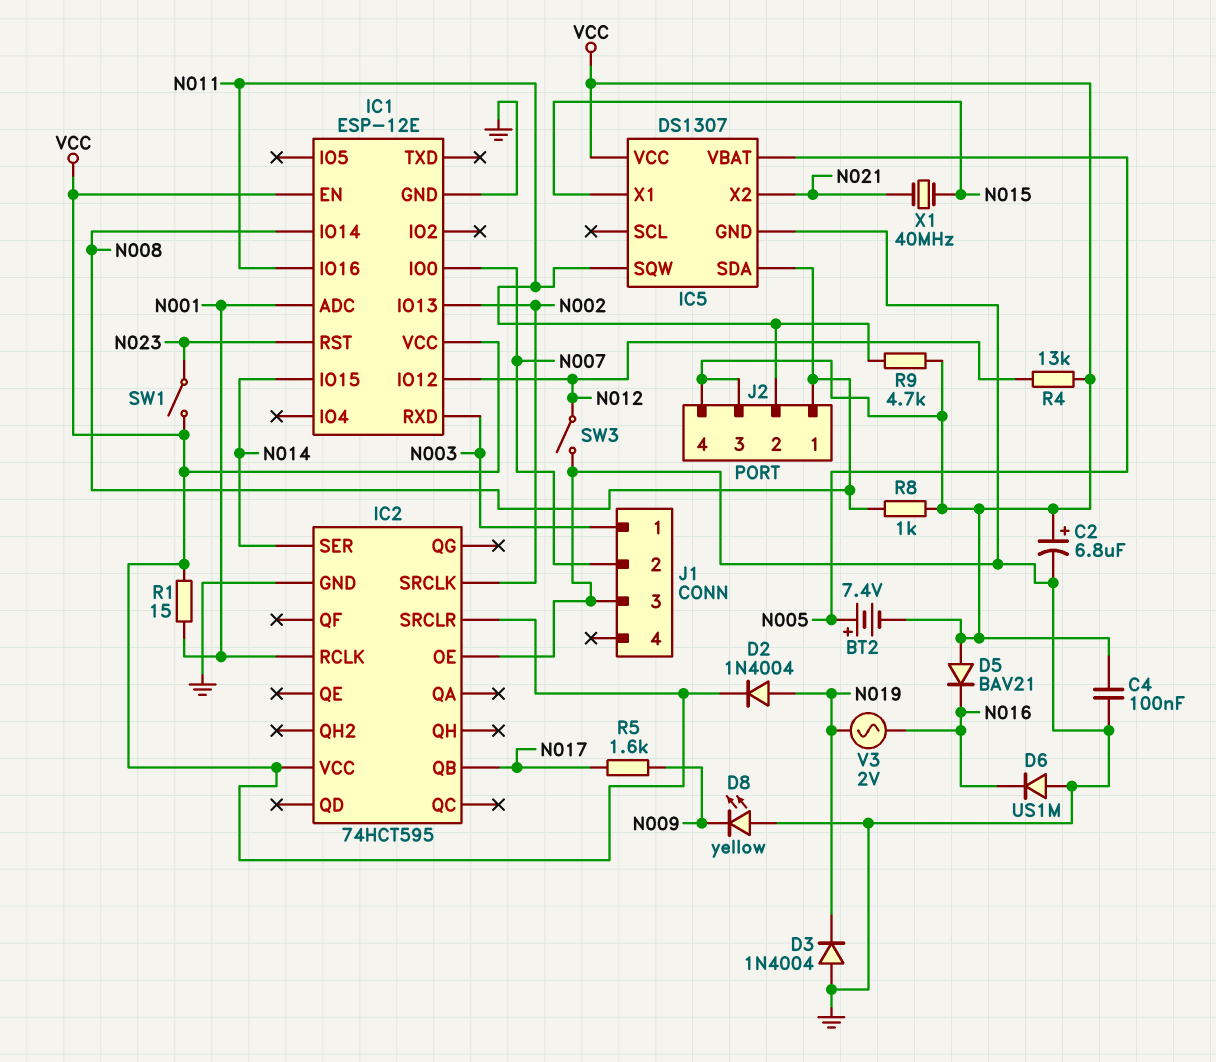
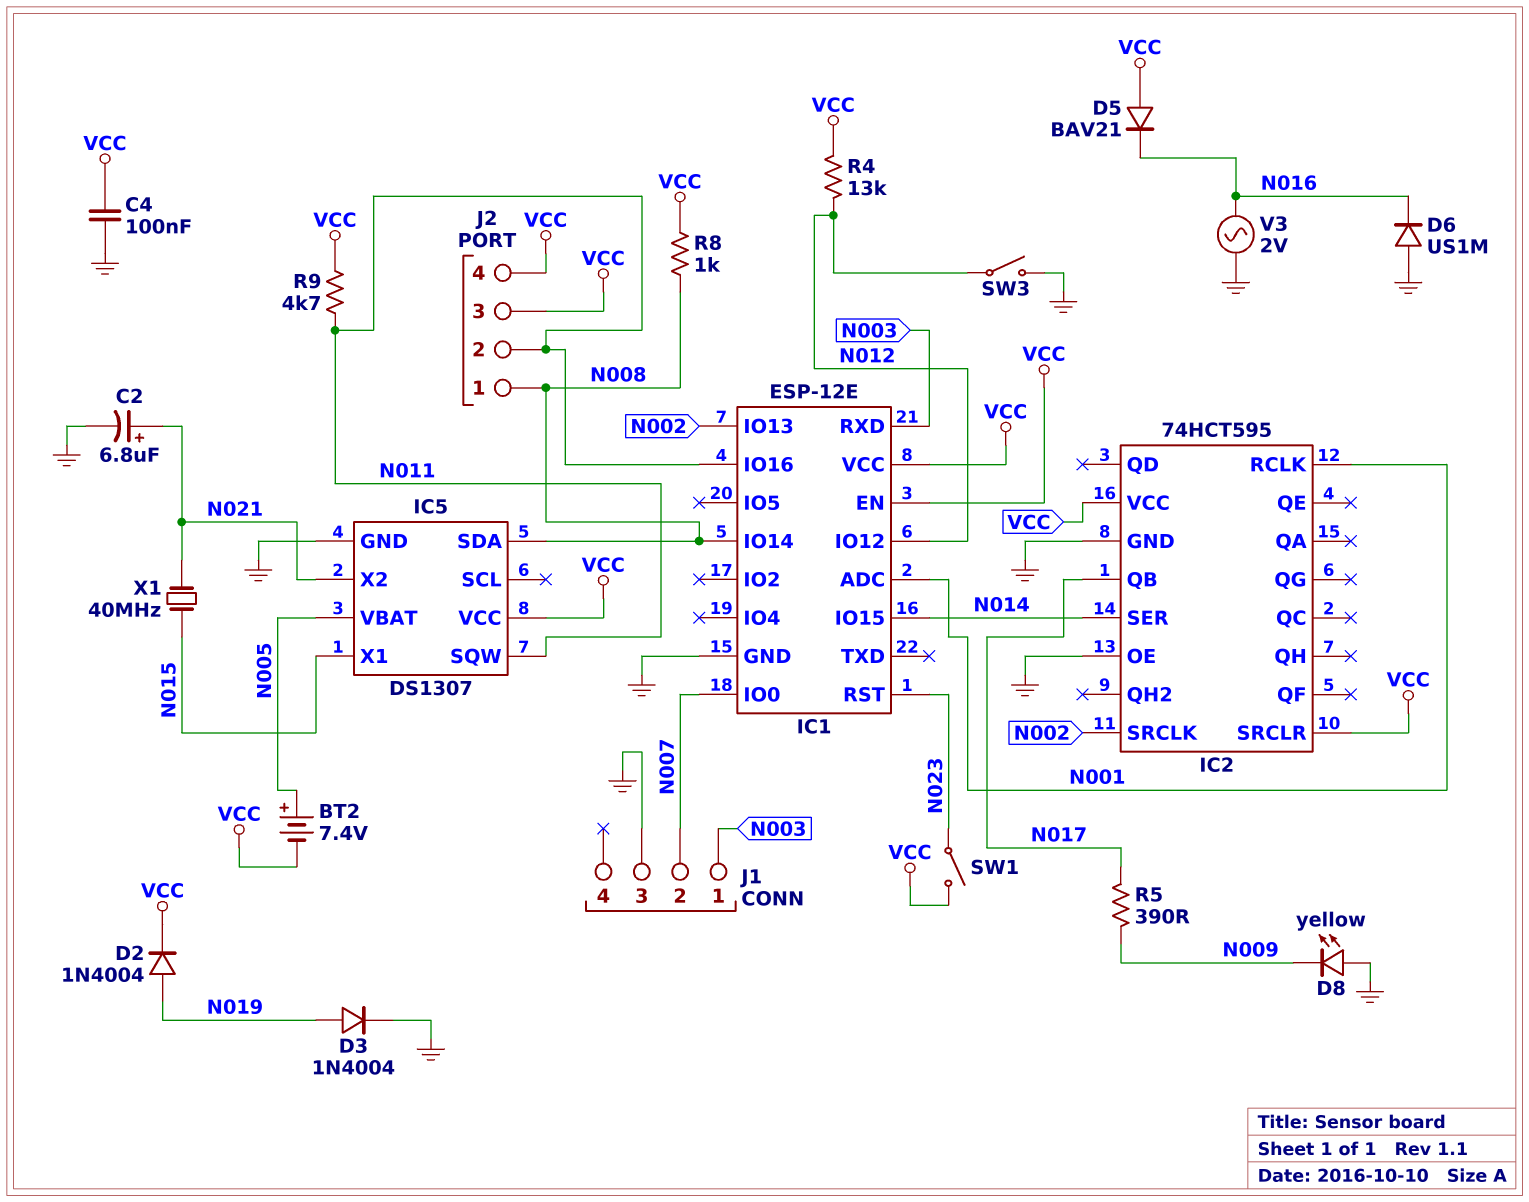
C2: 6.8uF (plus VCC, minus GND) -> 6.8uF (plus N021, minus GND)
D3: diode 1N4004 (A GND, K N019) -> diode 1N4004 (A N019, K GND)
R1: 15 (N001, VCC) -> none
R5: 1.6k (N009, N017) -> 390 (N009, N017)
V3: AC 2V (N016, N019) -> AC 2V (GND, N016)

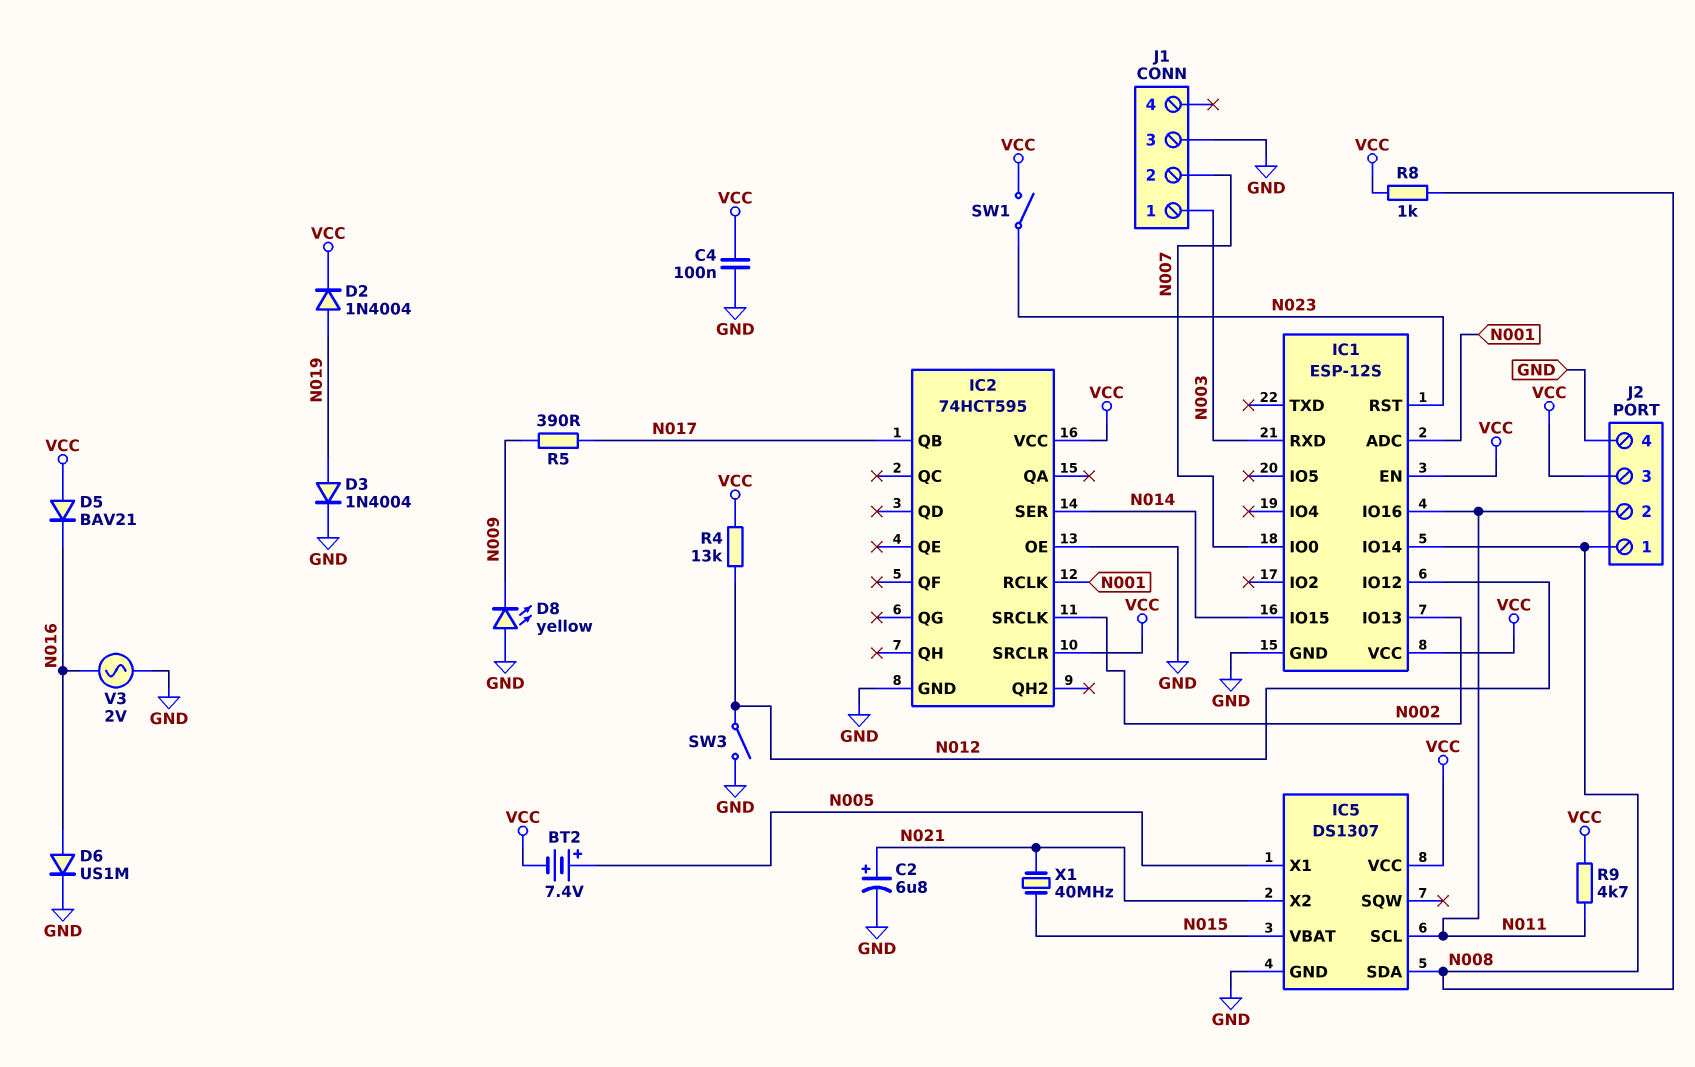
D6: diode US1M (A GND, K N016) -> diode US1M (A N016, K GND)
IC1: ESP-12E -> ESP-12S
IC5 pin SCL: none -> N011
IC5 pin SQW: N011 -> none
IC5 pin VBAT: N005 -> N015
IC5 pin X1: N015 -> N005
J2 pin 4: VCC -> GND

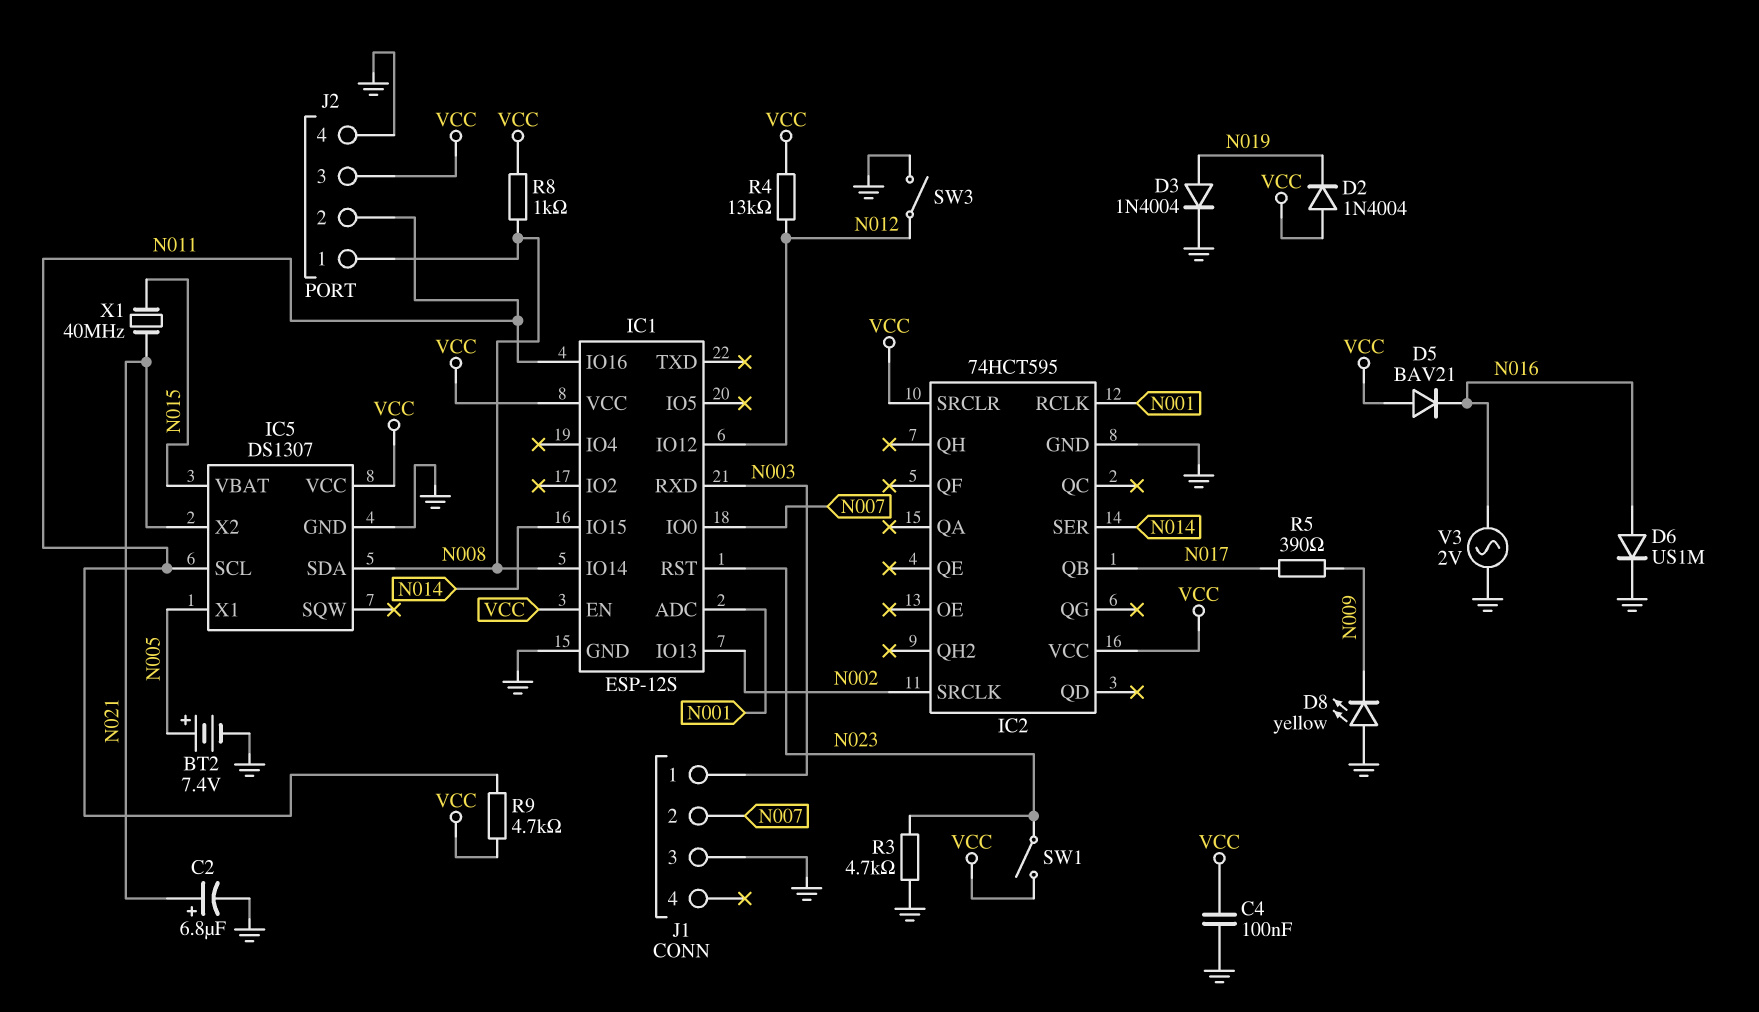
BT2: 7.4V (plus N005, minus VCC) -> 7.4V (plus N005, minus GND)
D2: diode 1N4004 (A N019, K VCC) -> diode 1N4004 (A VCC, K N019)
IC2 pin OE: GND -> none
R3: none -> 4.7k (GND, N023)

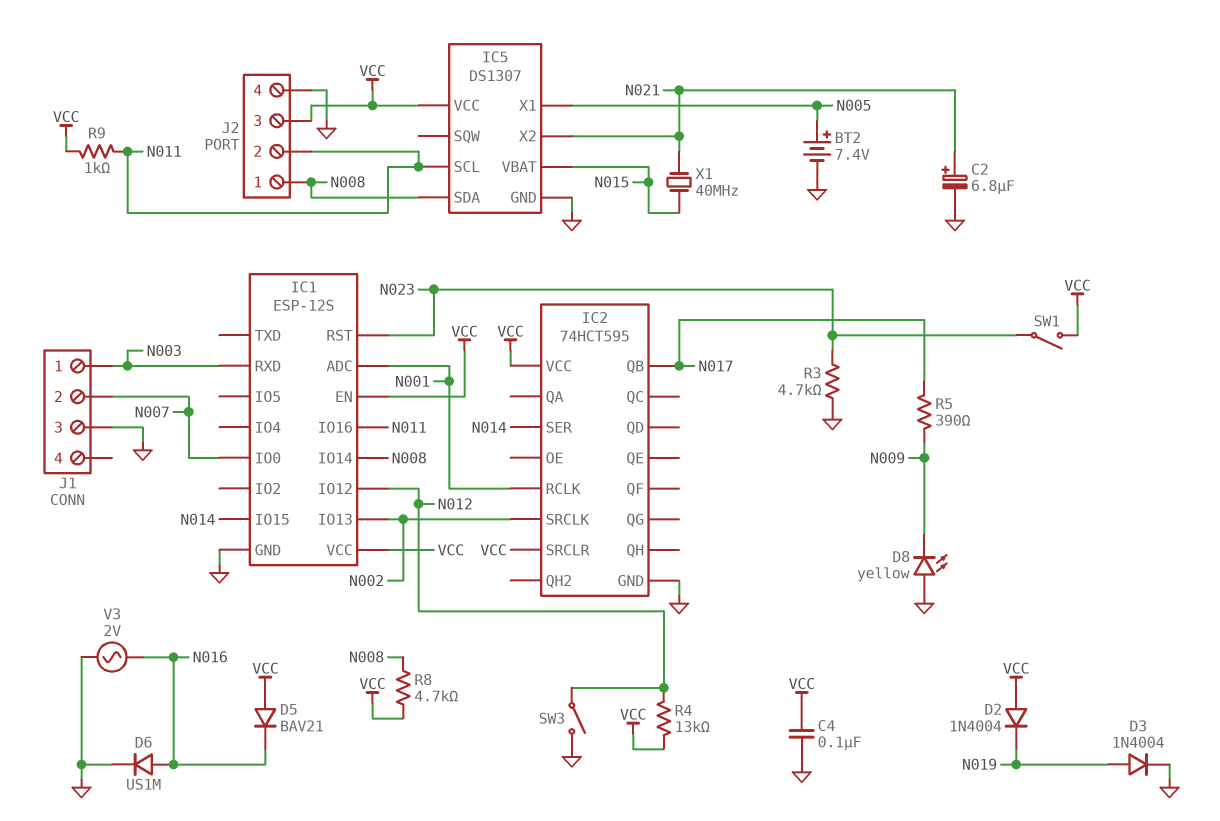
R8: 1k (N008, VCC) -> 4.7k (N008, VCC)
R9: 4.7k (N011, VCC) -> 1k (N011, VCC)

